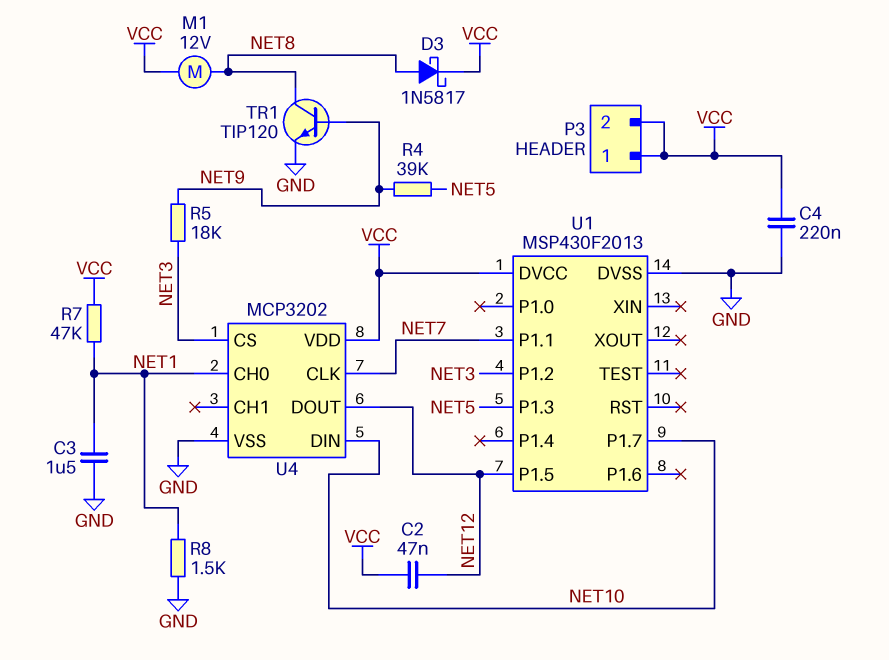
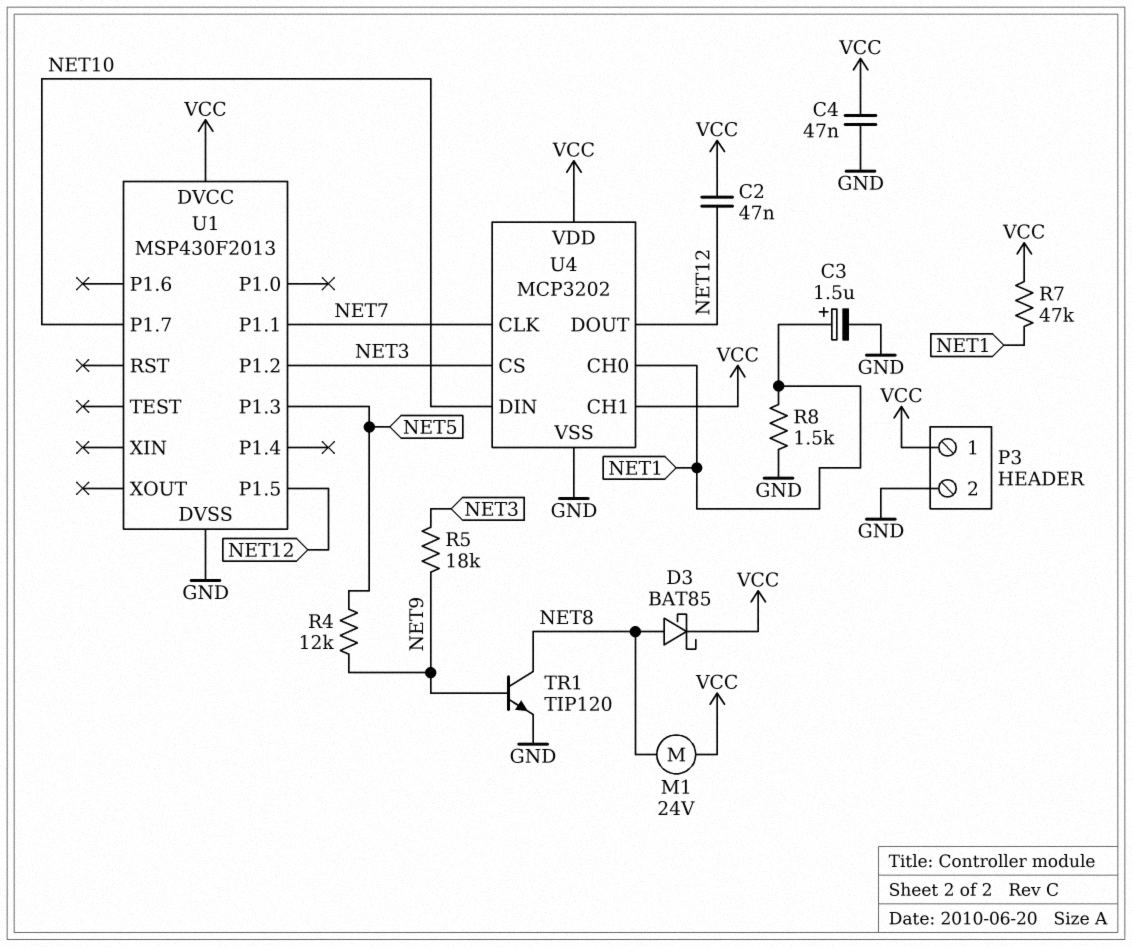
C3: 1.5uF (GND, NET1) -> 1.5uF (plus NET1, minus GND)
C4: 220nF (GND, VCC) -> 47nF (GND, VCC)
D3: schottky 1N5817 (A NET8, K VCC) -> schottky BAT85 (A NET8, K VCC)
M1: motor 12V (NET8, VCC) -> motor 24V (NET8, VCC)
P3 pin 2: VCC -> GND
R4: 39k (NET5, NET9) -> 12k (NET5, NET9)
U4 pin CH1: none -> VCC

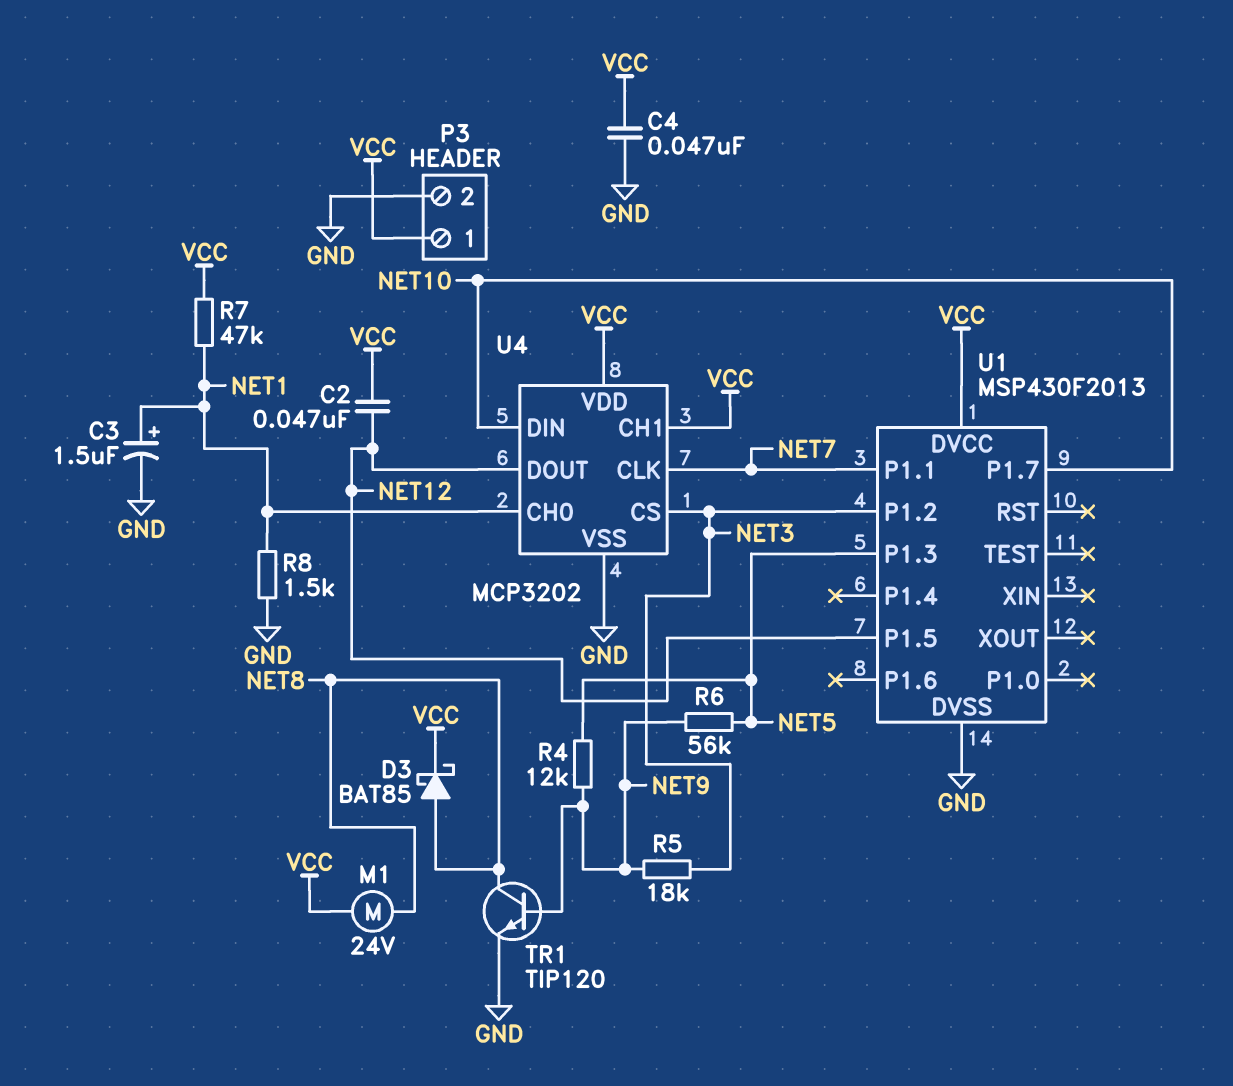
R6: none -> 56k (NET5, NET9)

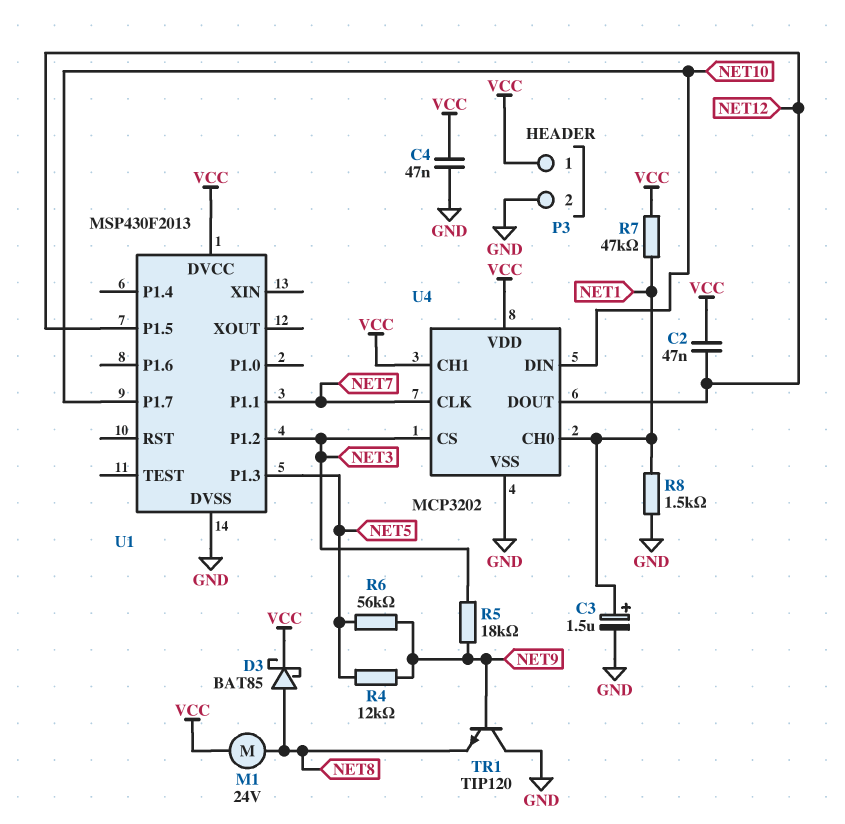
TR1: NPN TIP120 (B NET9, C NET8, E GND) -> NPN TIP120 (B NET9, C GND, E NET8)

